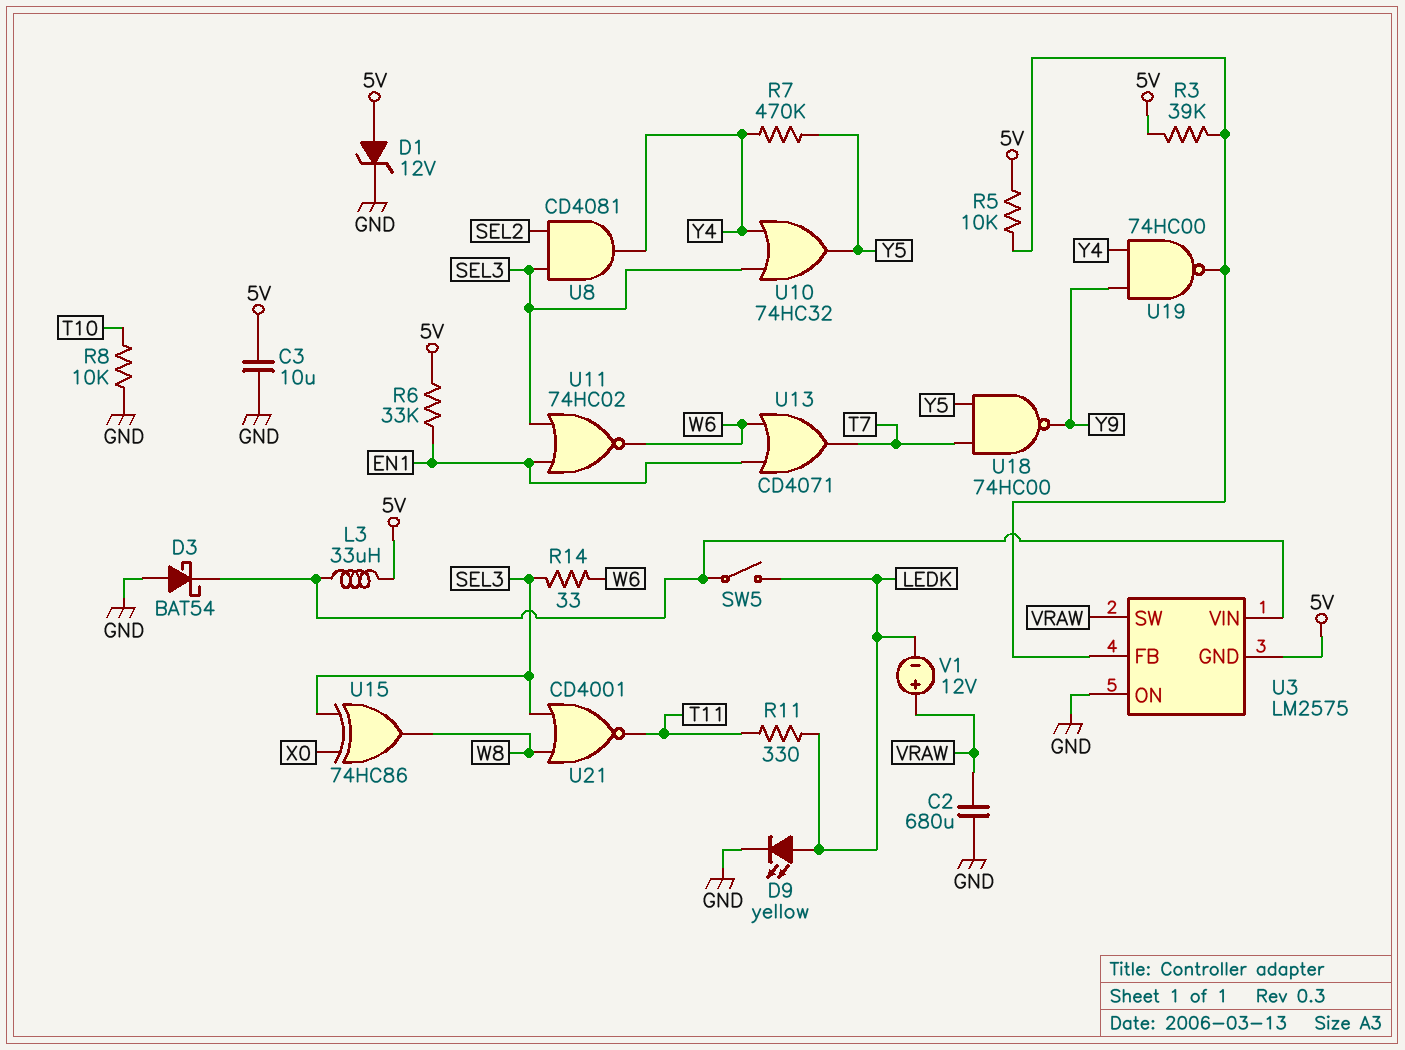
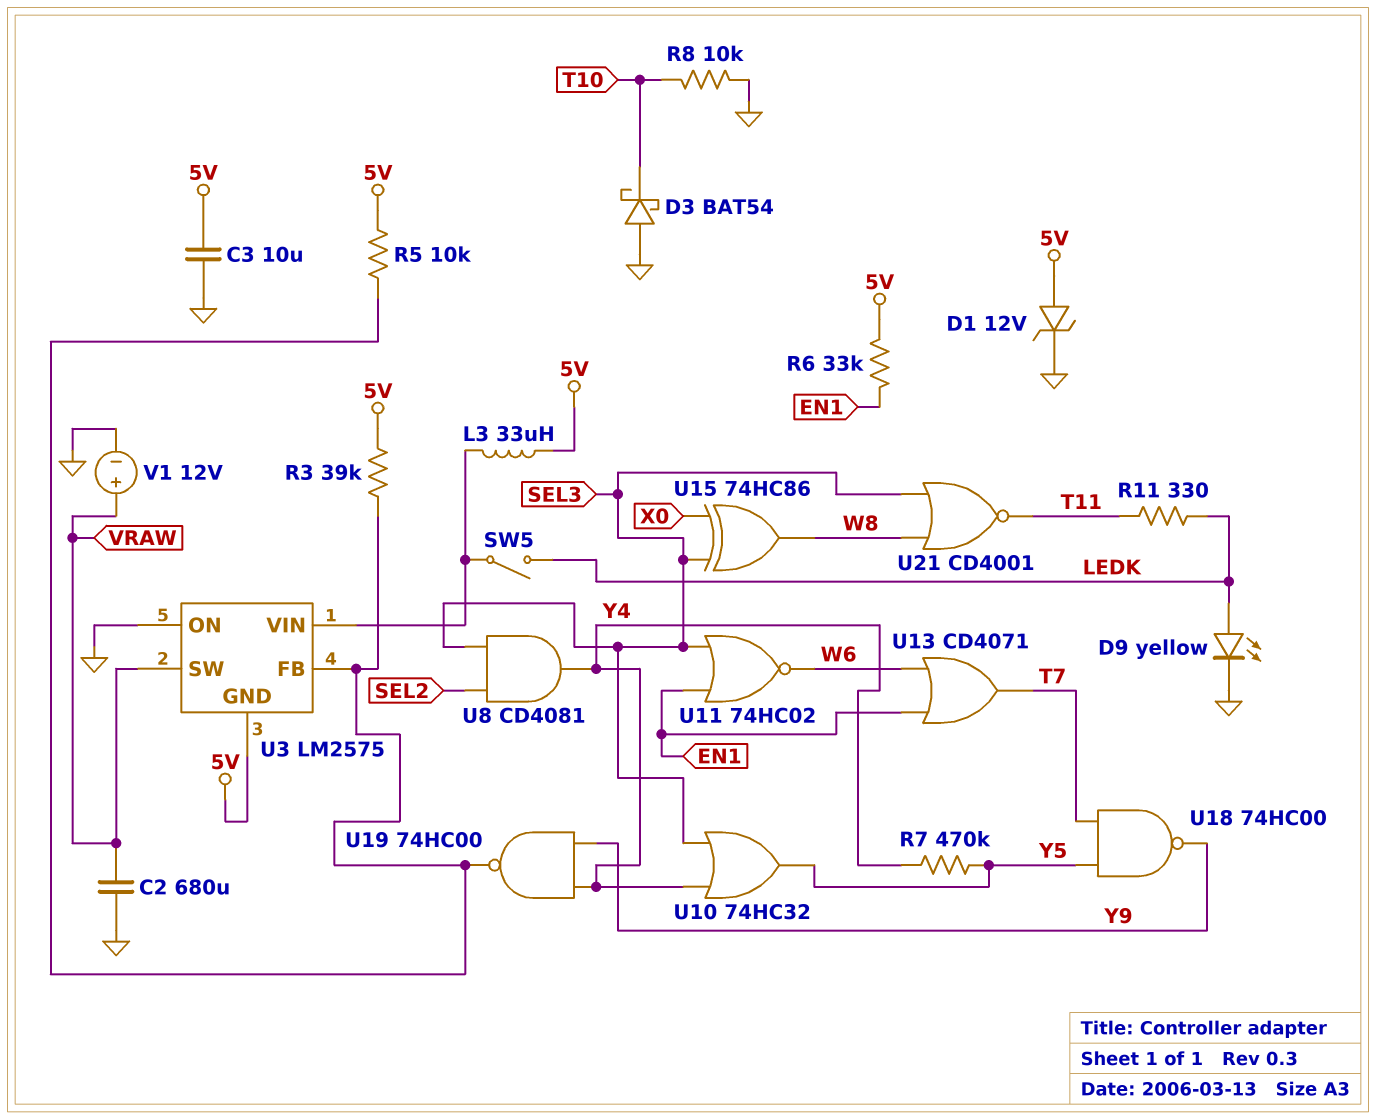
D3: schottky BAT54 (A GND, K U3/VIN) -> schottky BAT54 (A GND, K T10)
R14: 33 (SEL3, W6) -> none
V1: 12V (plus VRAW, minus LEDK) -> 12V (plus VRAW, minus GND)

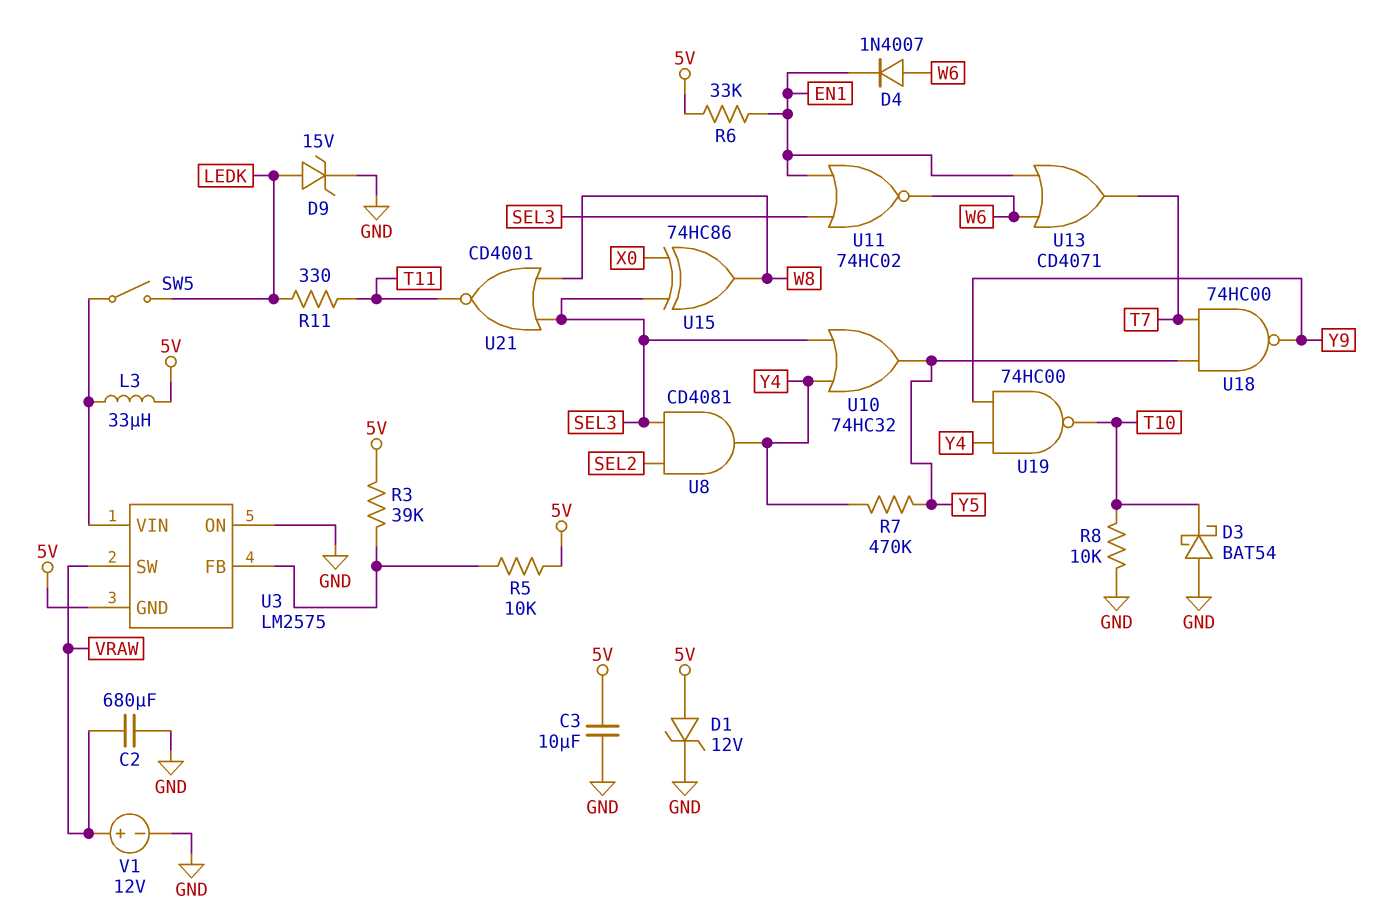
D4: none -> diode 1N4007 (A W6, K EN1)
D9: LED yellow (A LEDK, K GND) -> zener 15V (A LEDK, K GND)
U19: NAND 74HC00 (in Y4, in Y9, out U3/FB) -> NAND 74HC00 (in Y4, in Y9, out T10)

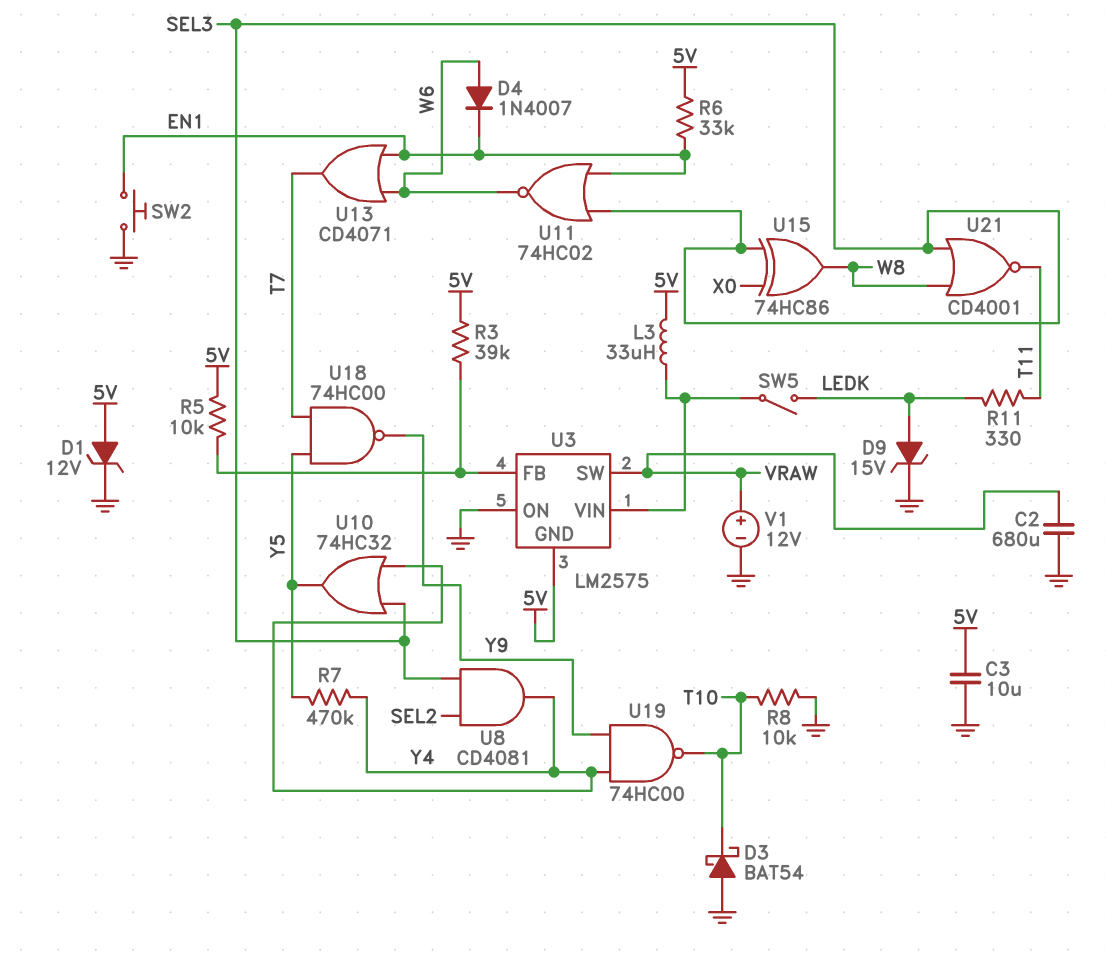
SW2: none -> button (EN1, GND)

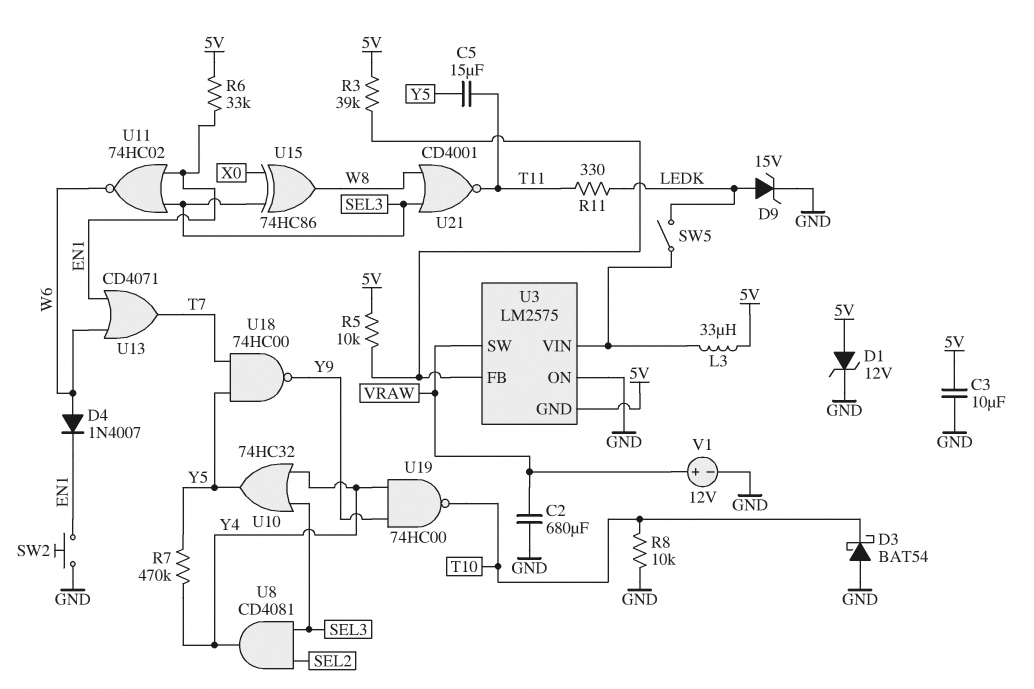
C5: none -> 15uF (T11, Y5)

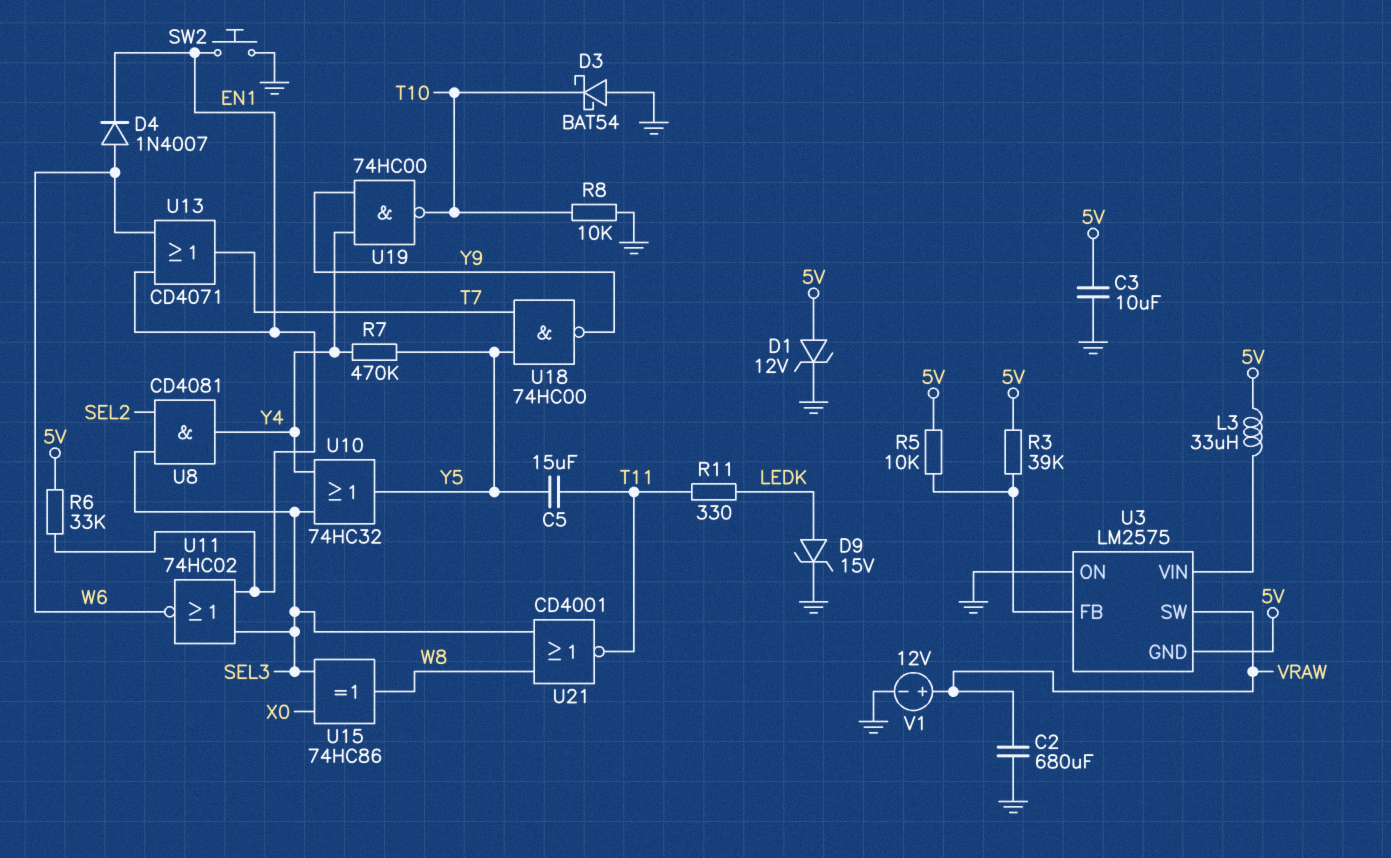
SW5: switch (LEDK, U3/VIN) -> none

